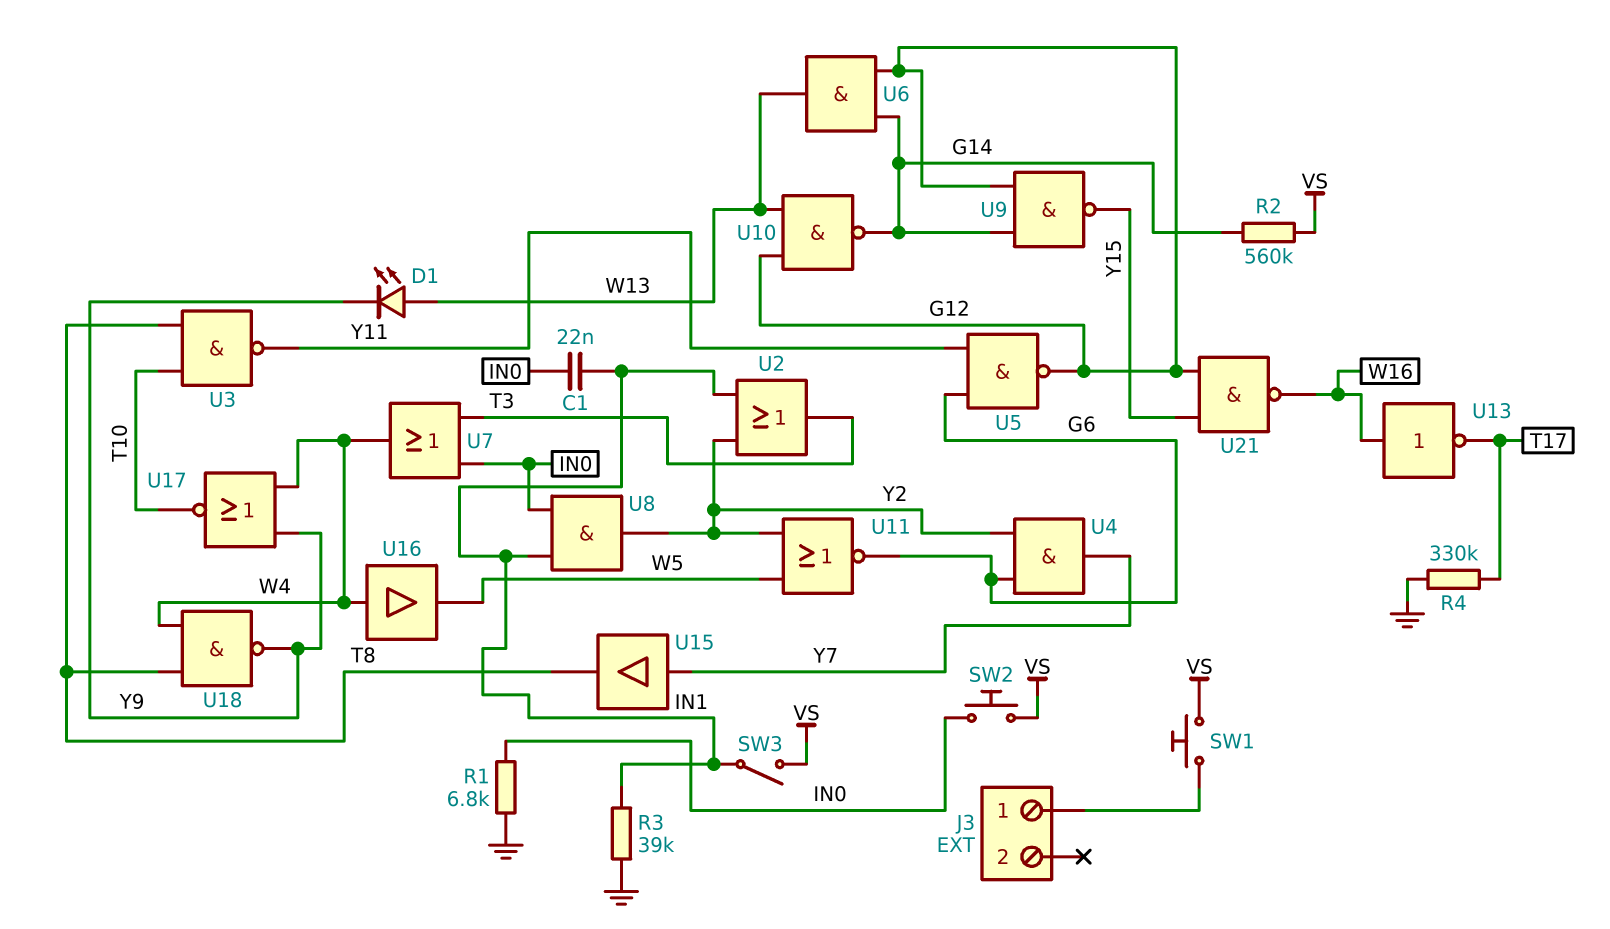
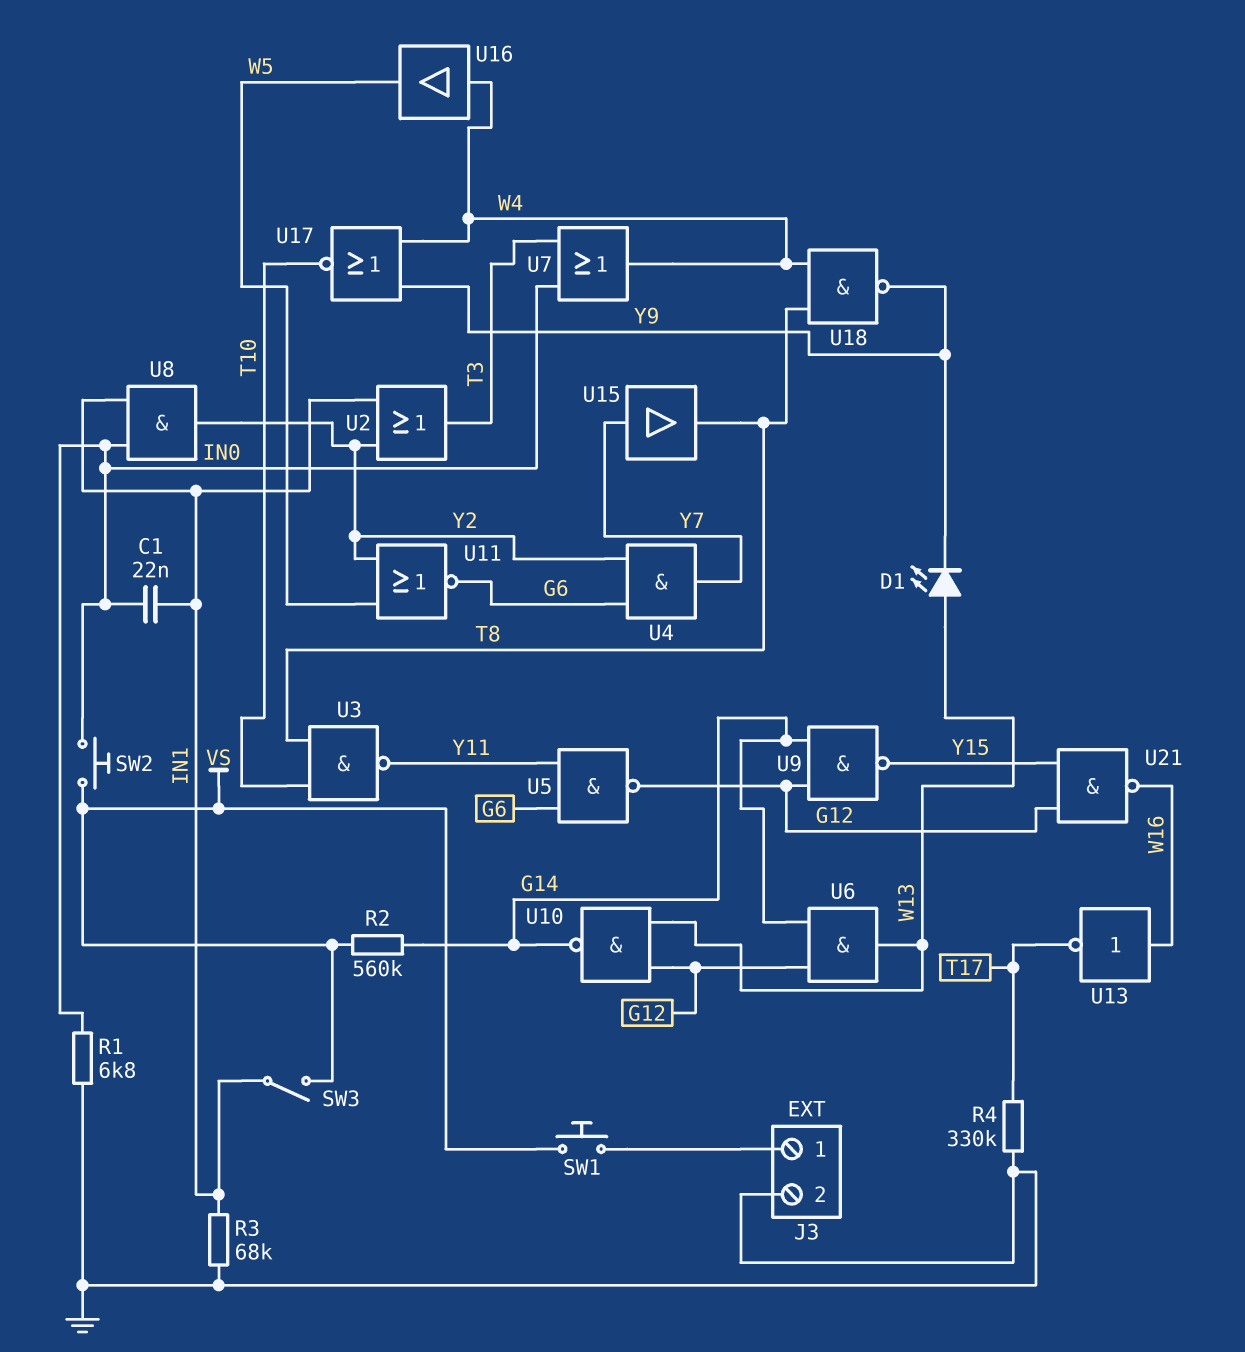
J3 pin 2: none -> GND
R3: 39k (GND, IN1) -> 68k (GND, IN1)

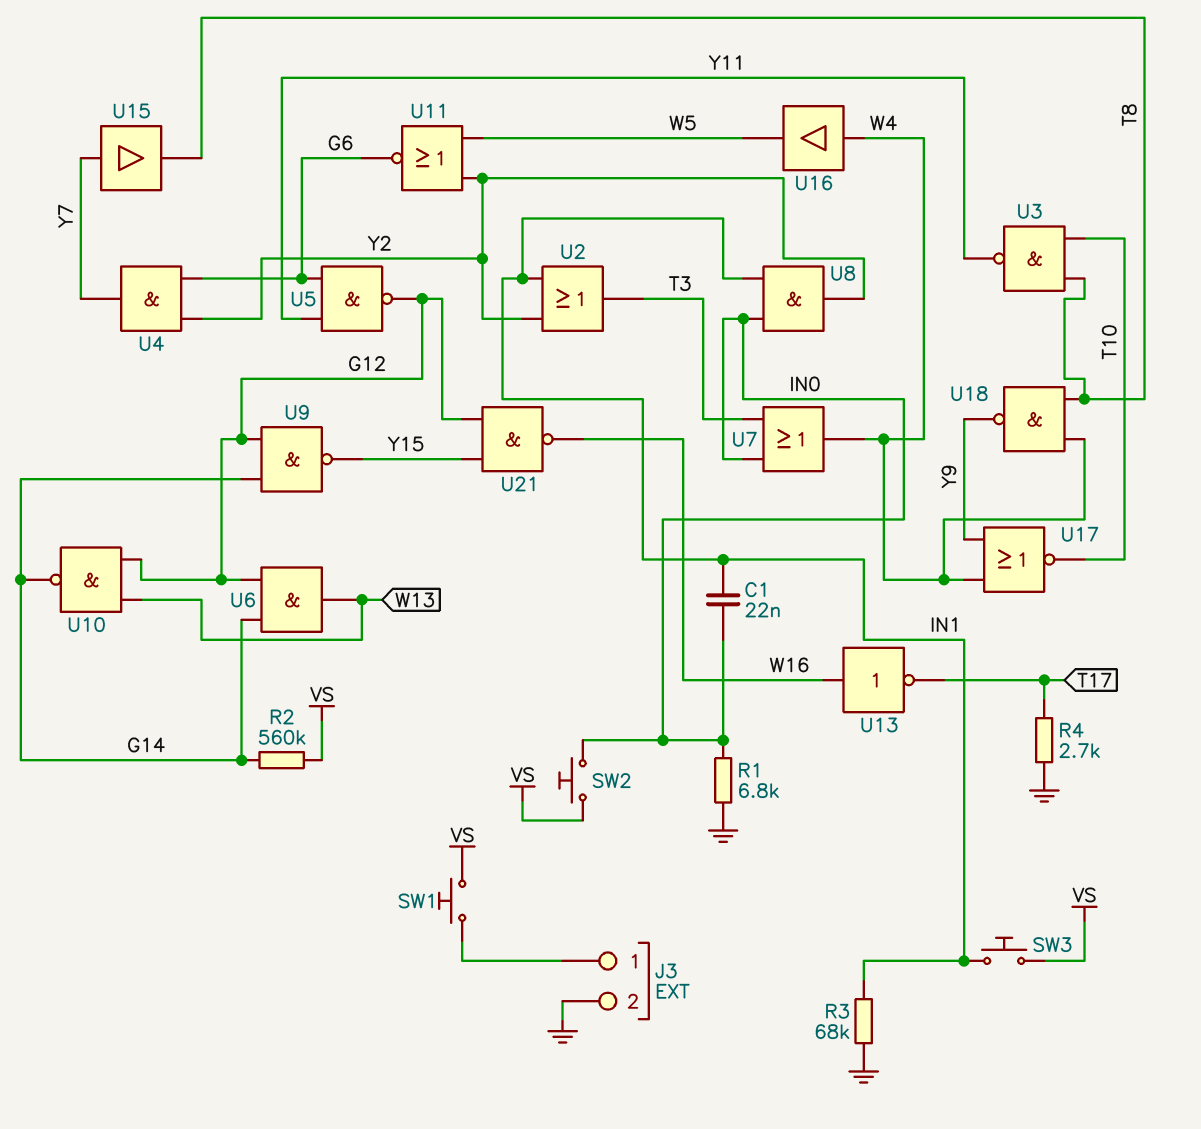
D1: LED (A W13, K Y9) -> none
R4: 330k (GND, T17) -> 2.7k (GND, T17)
SW3: switch (IN1, VS) -> button (IN1, VS)

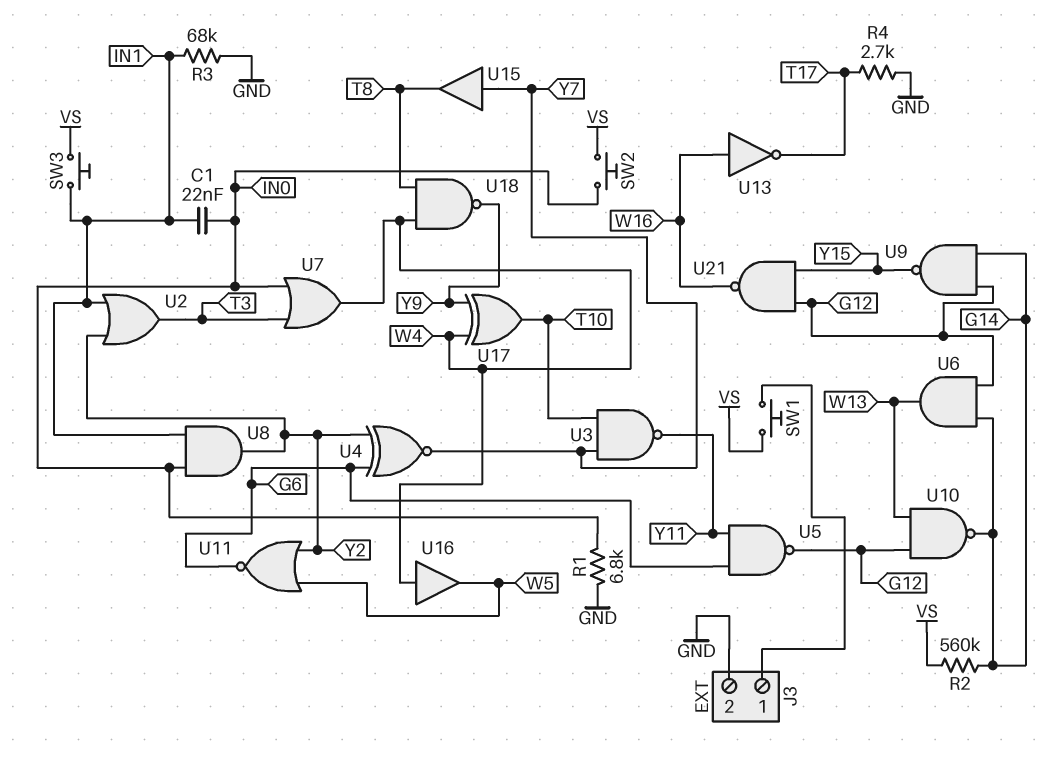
U3: NAND (in T8, in T10, out Y11) -> NAND (in T10, in Y7, out Y11)
U4: AND (in G6, in Y2, out Y7) -> XNOR (in G6, in Y2, out Y7)
U17: NOR (in W4, in Y9, out T10) -> XOR (in W4, in Y9, out T10)

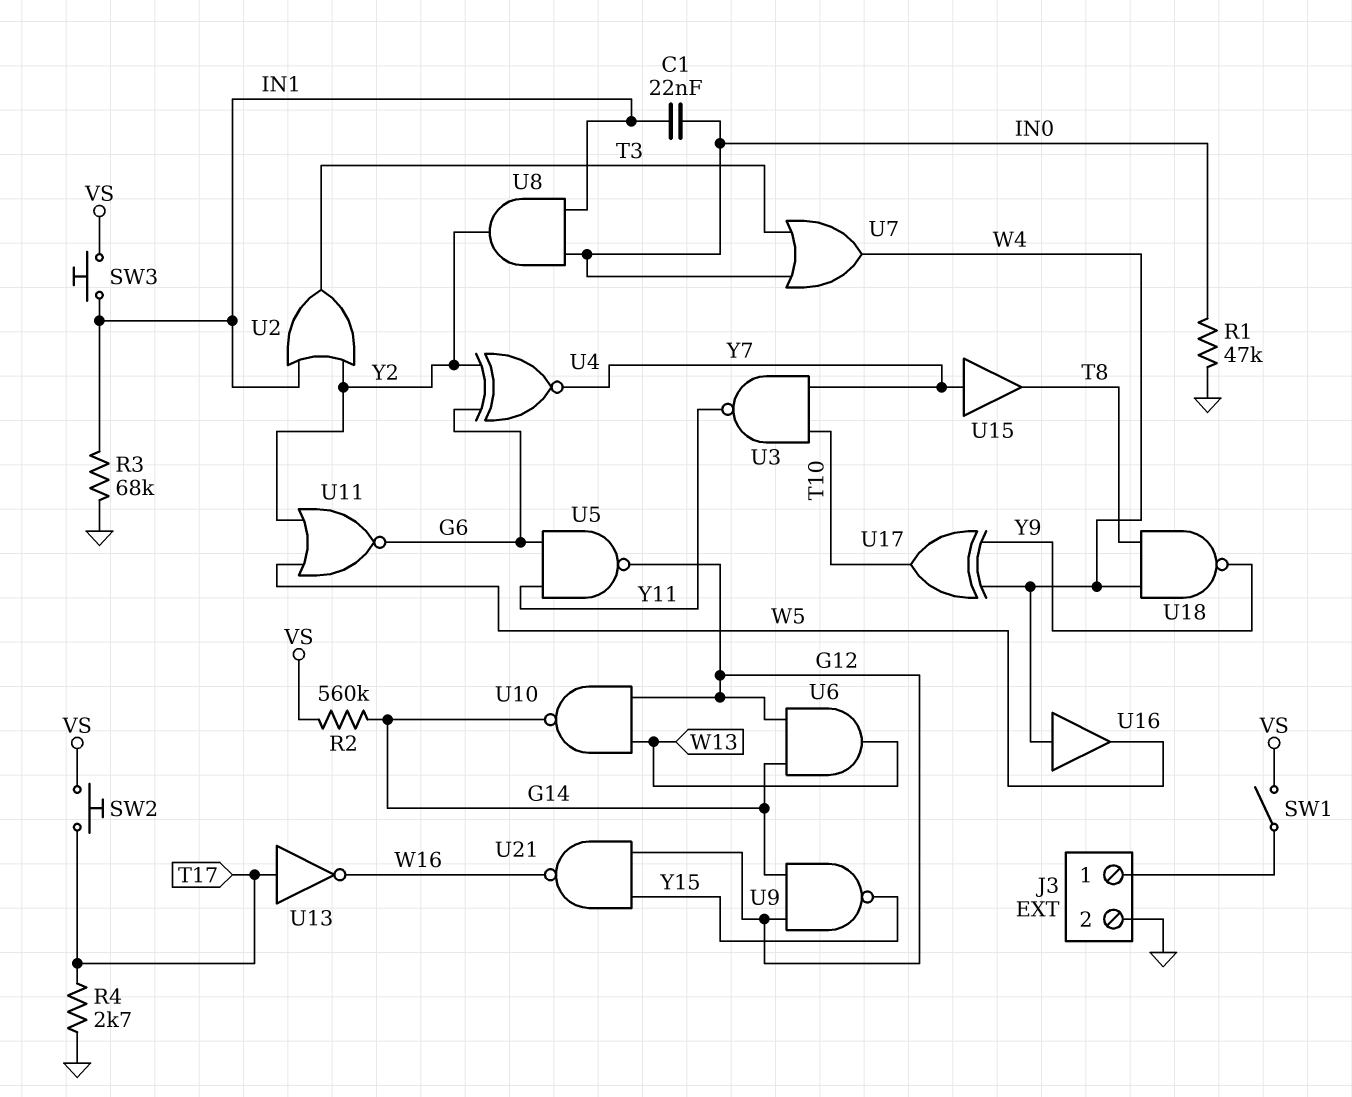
R1: 6.8k (GND, IN0) -> 47k (GND, IN0)
SW1: button (J3/1, VS) -> switch (J3/1, VS)
SW2: button (IN0, VS) -> button (T17, VS)
U13: NOT (in W16, out T17) -> NOT (in T17, out W16)

